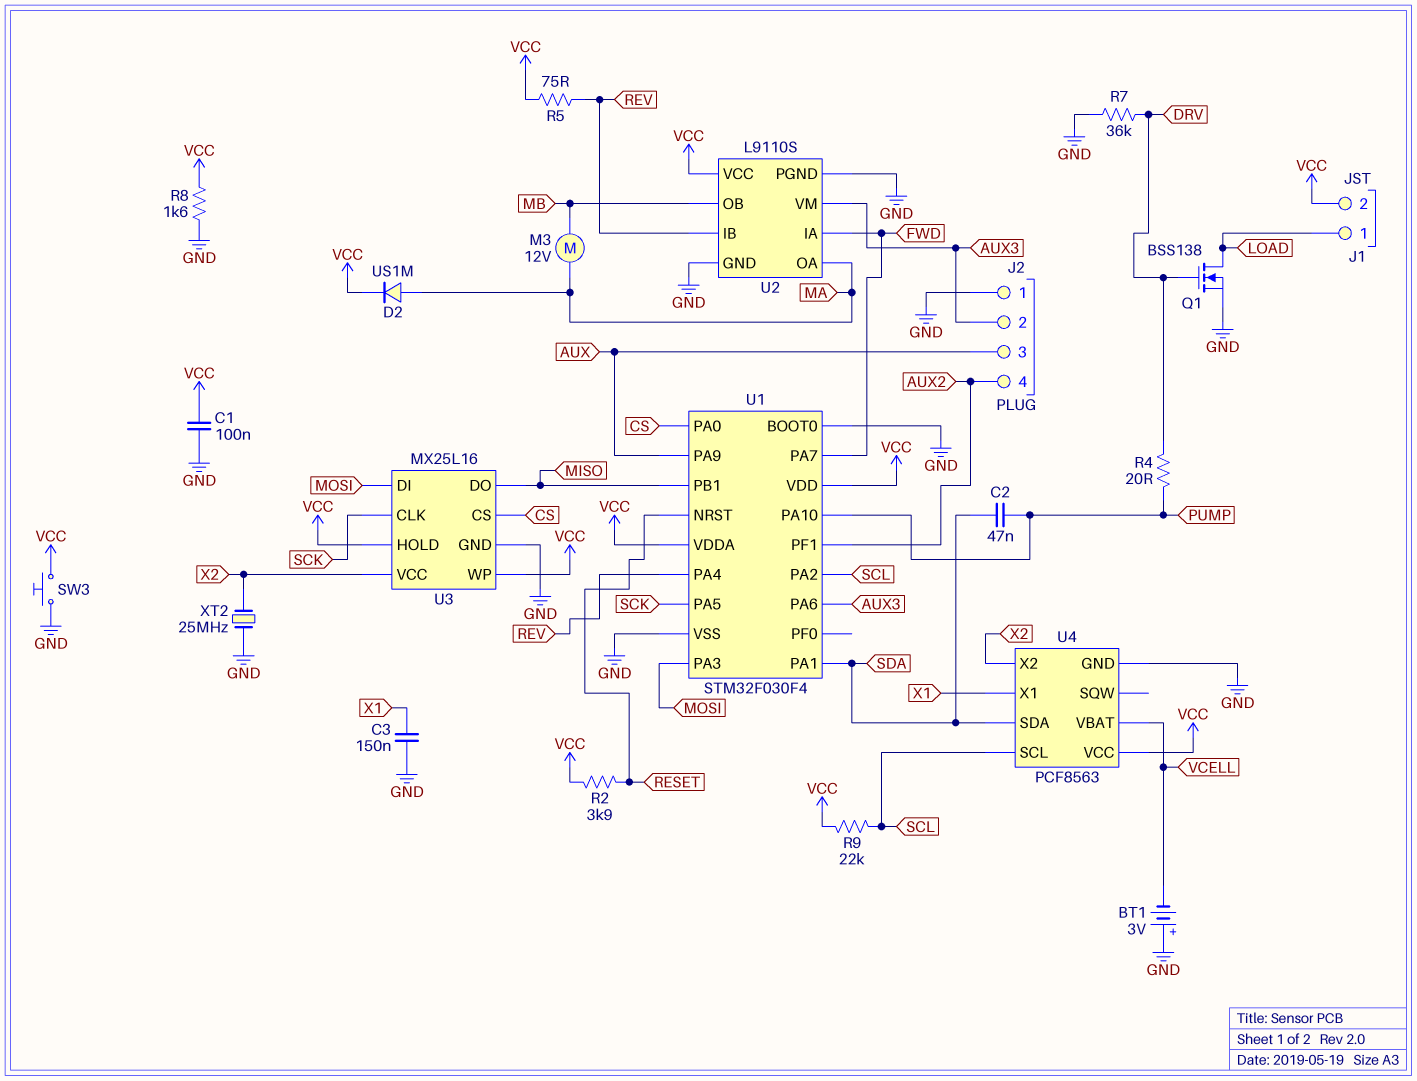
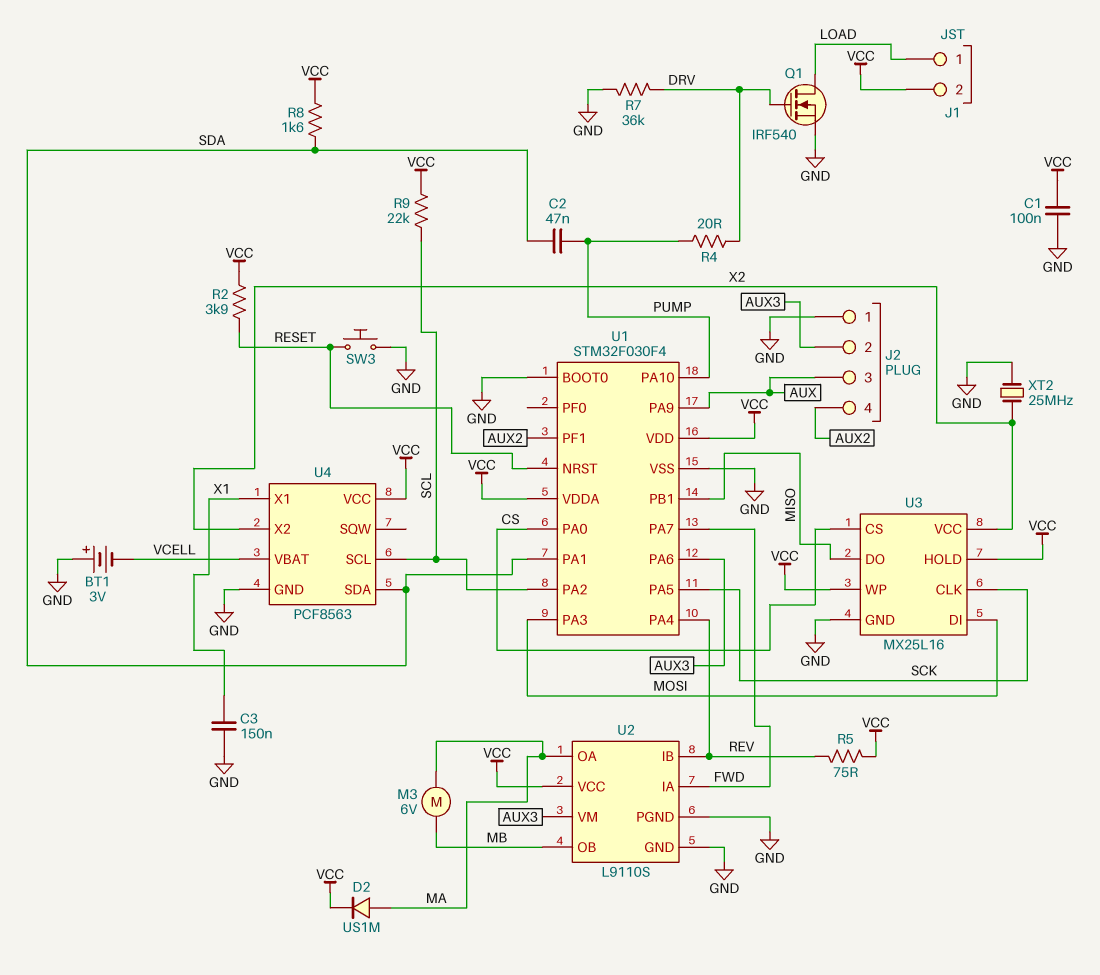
M3: motor 12V (MA, MB) -> motor 6V (MA, MB)
Q1: NMOS BSS138 (G DRV, D LOAD, S GND) -> NMOS IRF540 (G DRV, D LOAD, S GND)
R8: 1.6k (GND, VCC) -> 1.6k (SDA, VCC)
SW3: button (GND, VCC) -> button (GND, RESET)

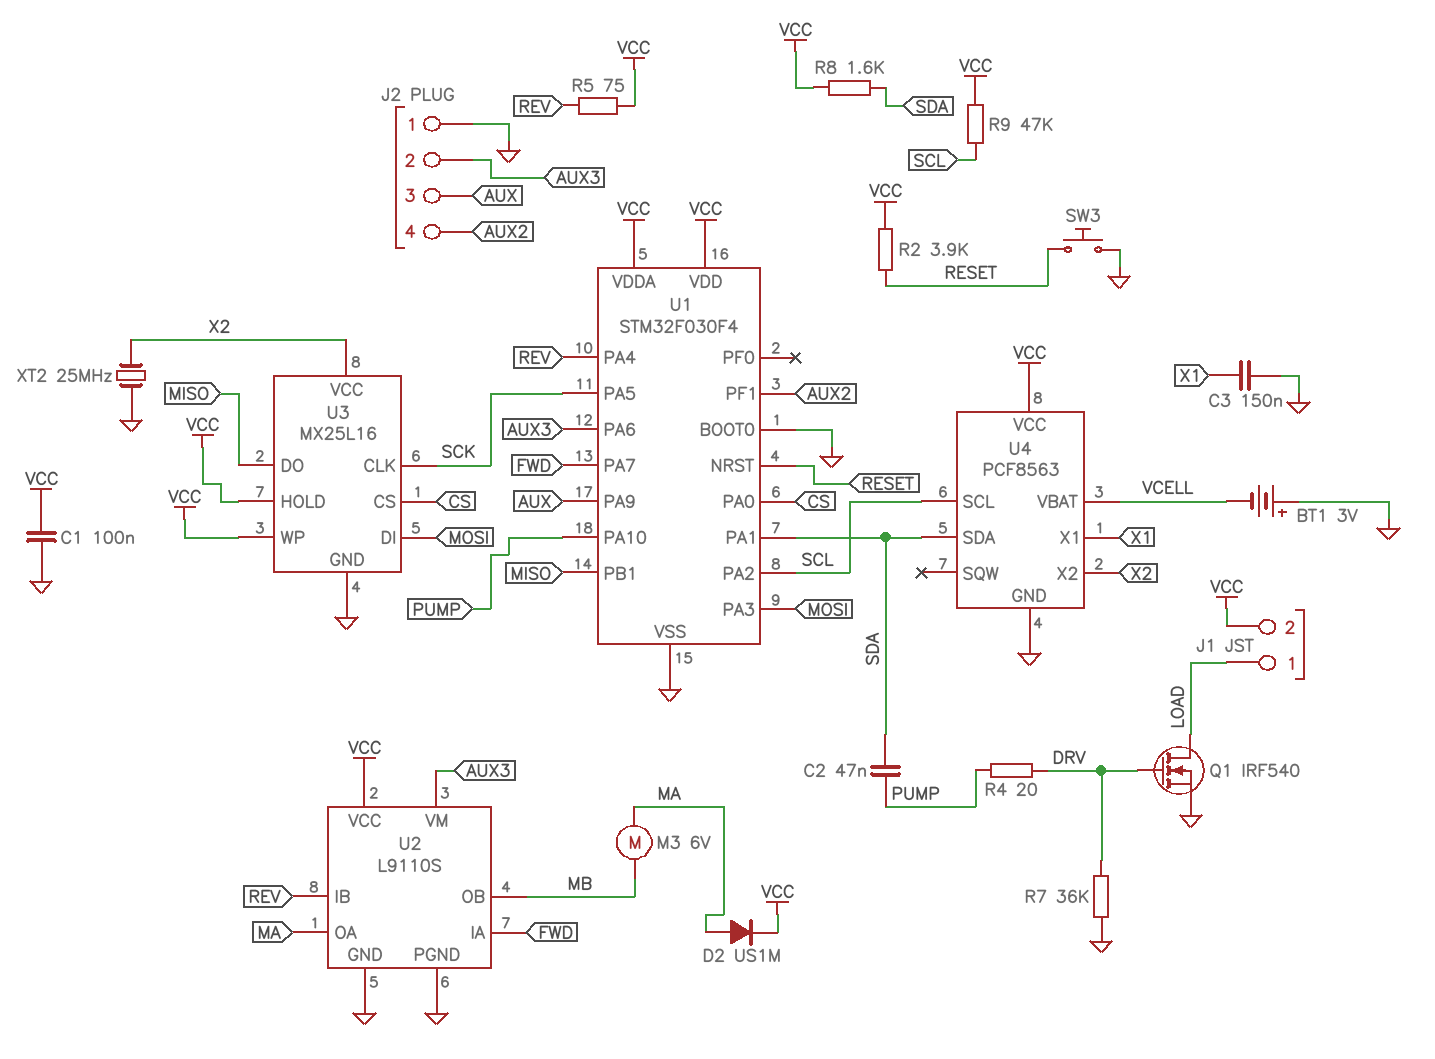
R9: 22k (SCL, VCC) -> 47k (SCL, VCC)

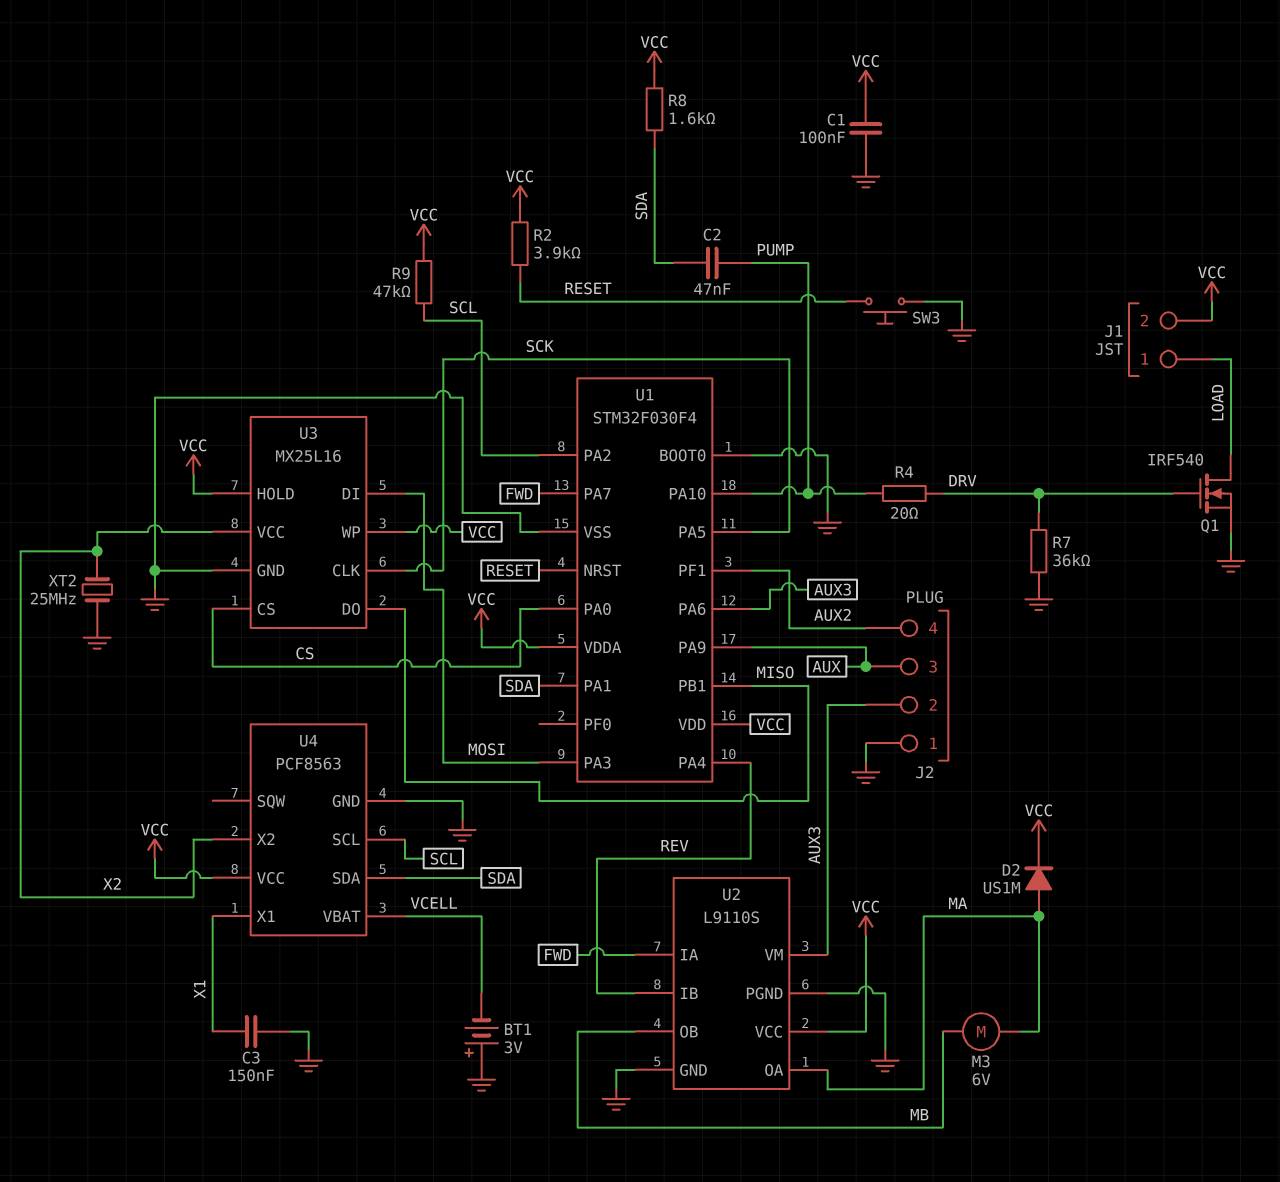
R5: 75 (REV, VCC) -> none

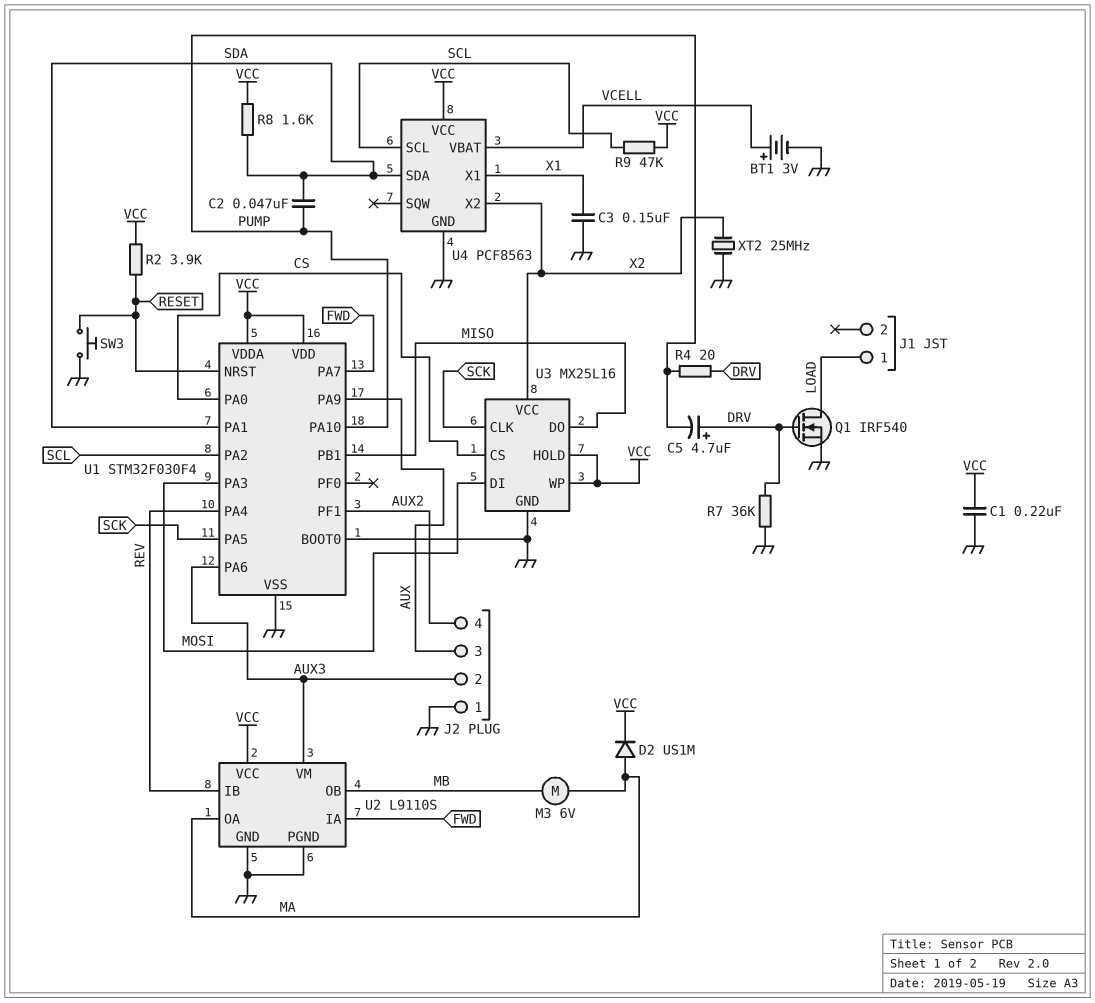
BT1: 3V (plus GND, minus VCELL) -> 3V (plus VCELL, minus GND)
C1: 100nF (GND, VCC) -> 220nF (GND, VCC)
C5: none -> 4.7uF (plus DRV, minus PUMP)
J1 pin 2: VCC -> none

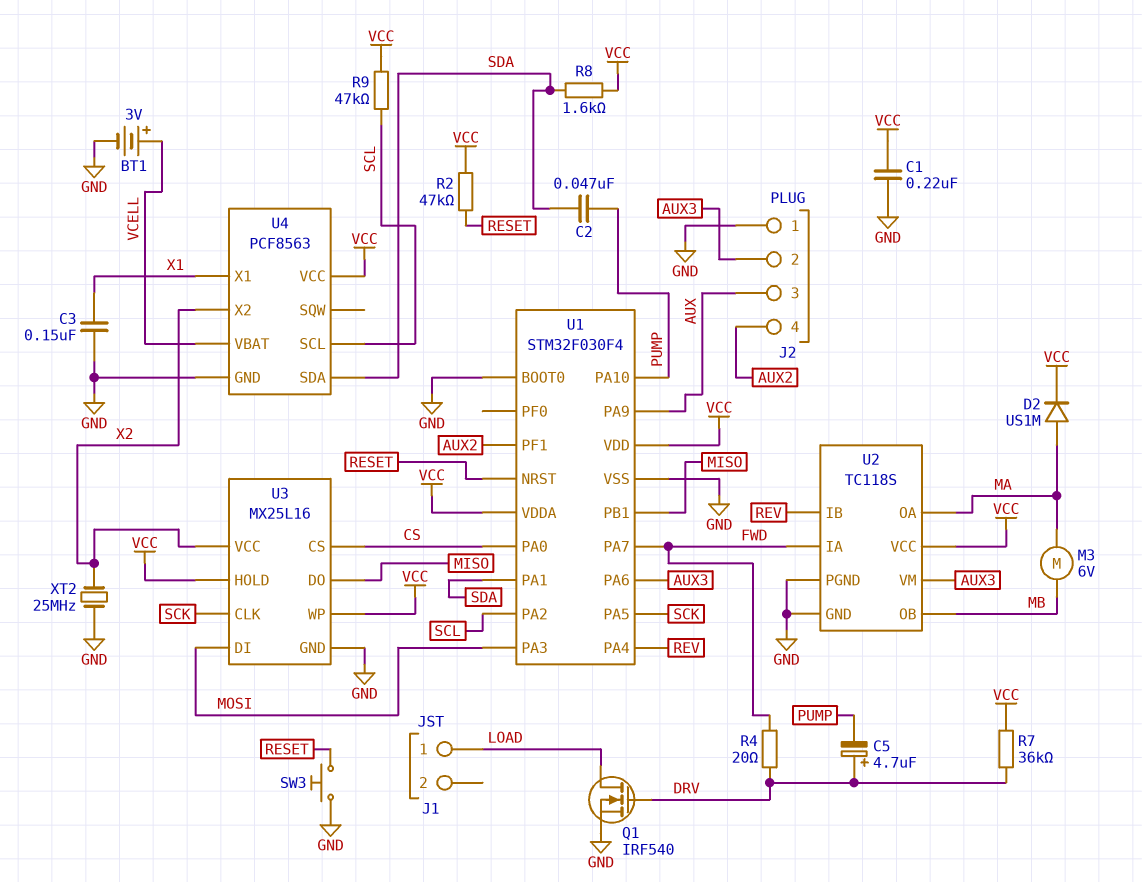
R2: 3.9k (RESET, VCC) -> 47k (RESET, VCC)
R4: 20 (DRV, PUMP) -> 20 (DRV, FWD)
R7: 36k (DRV, GND) -> 36k (DRV, VCC)
U2: L9110S -> TC118S

